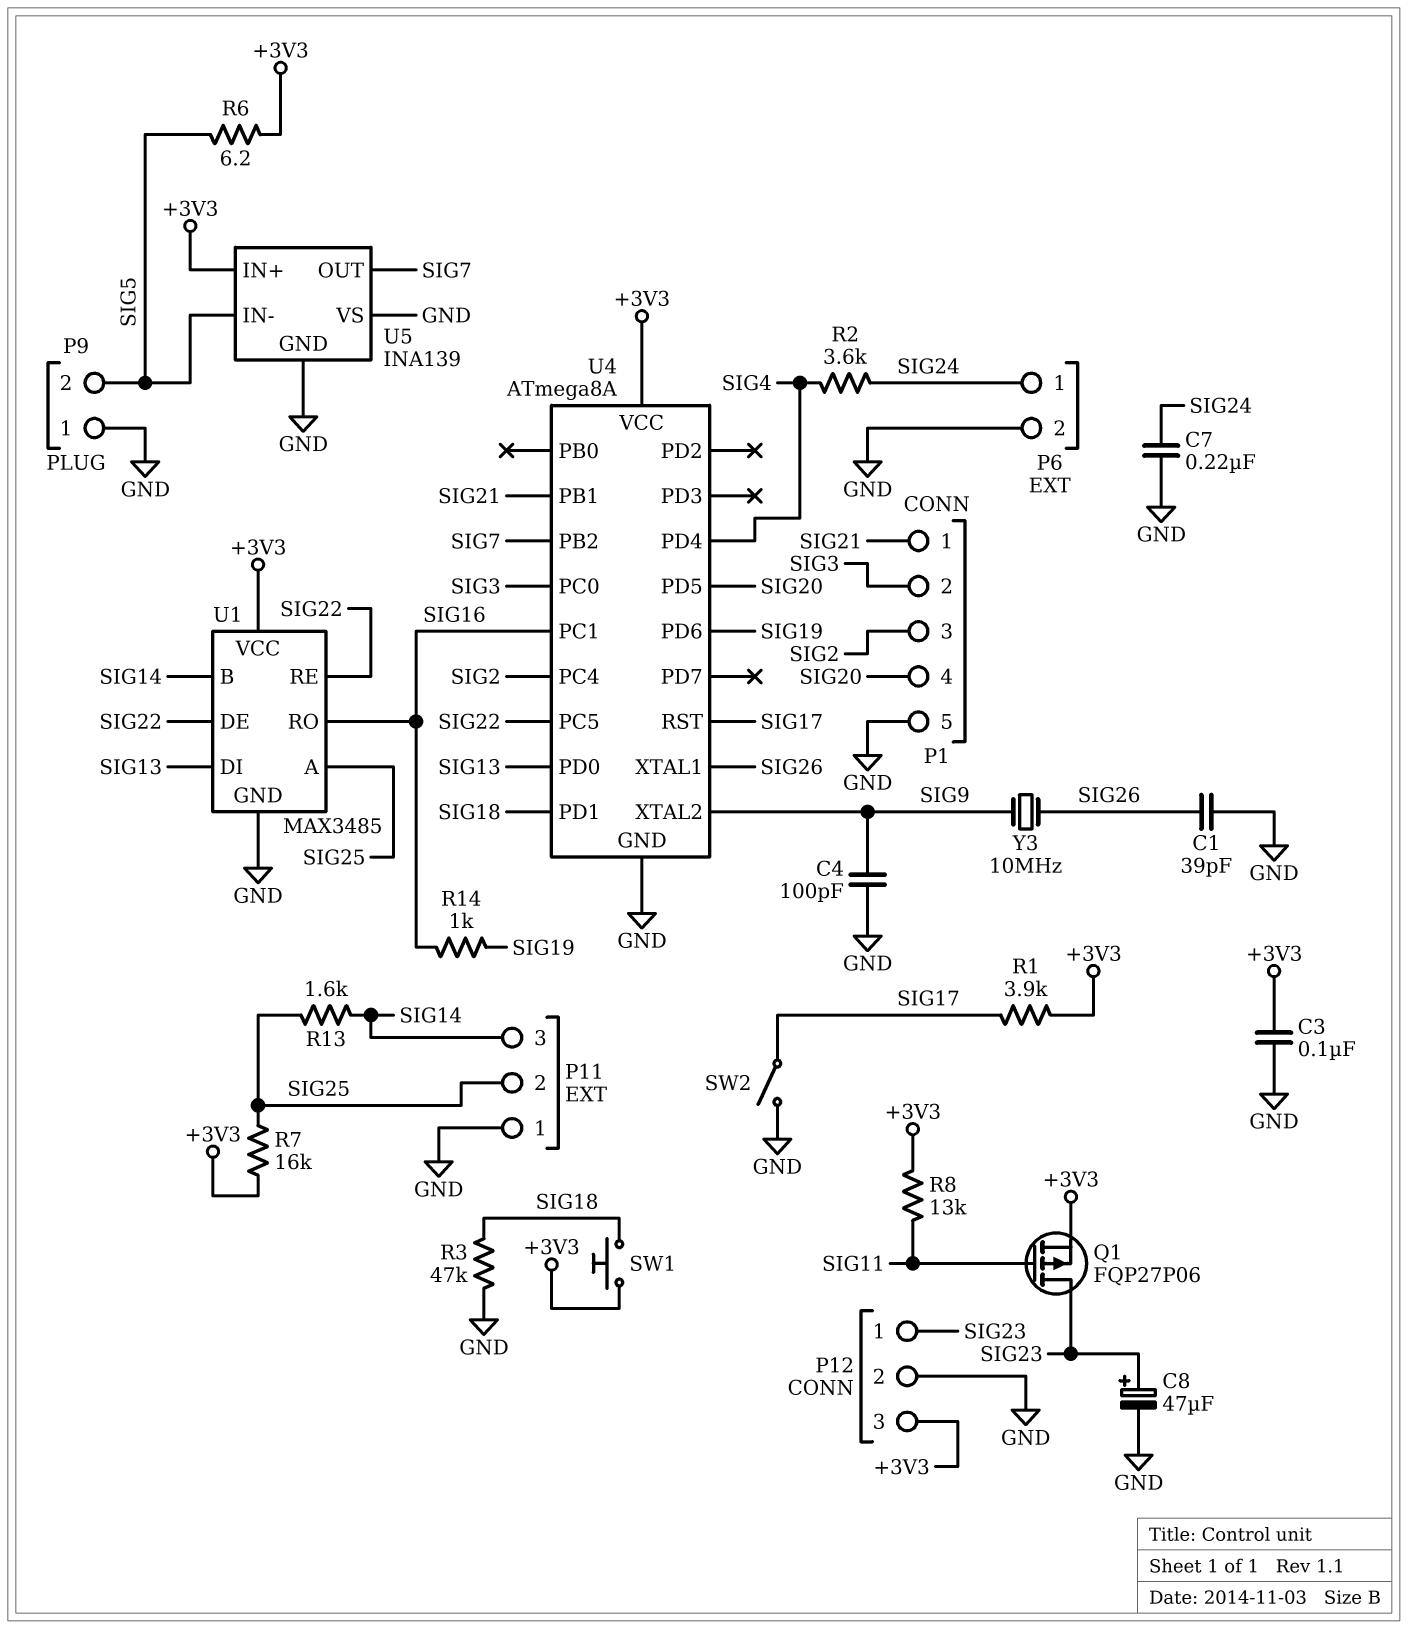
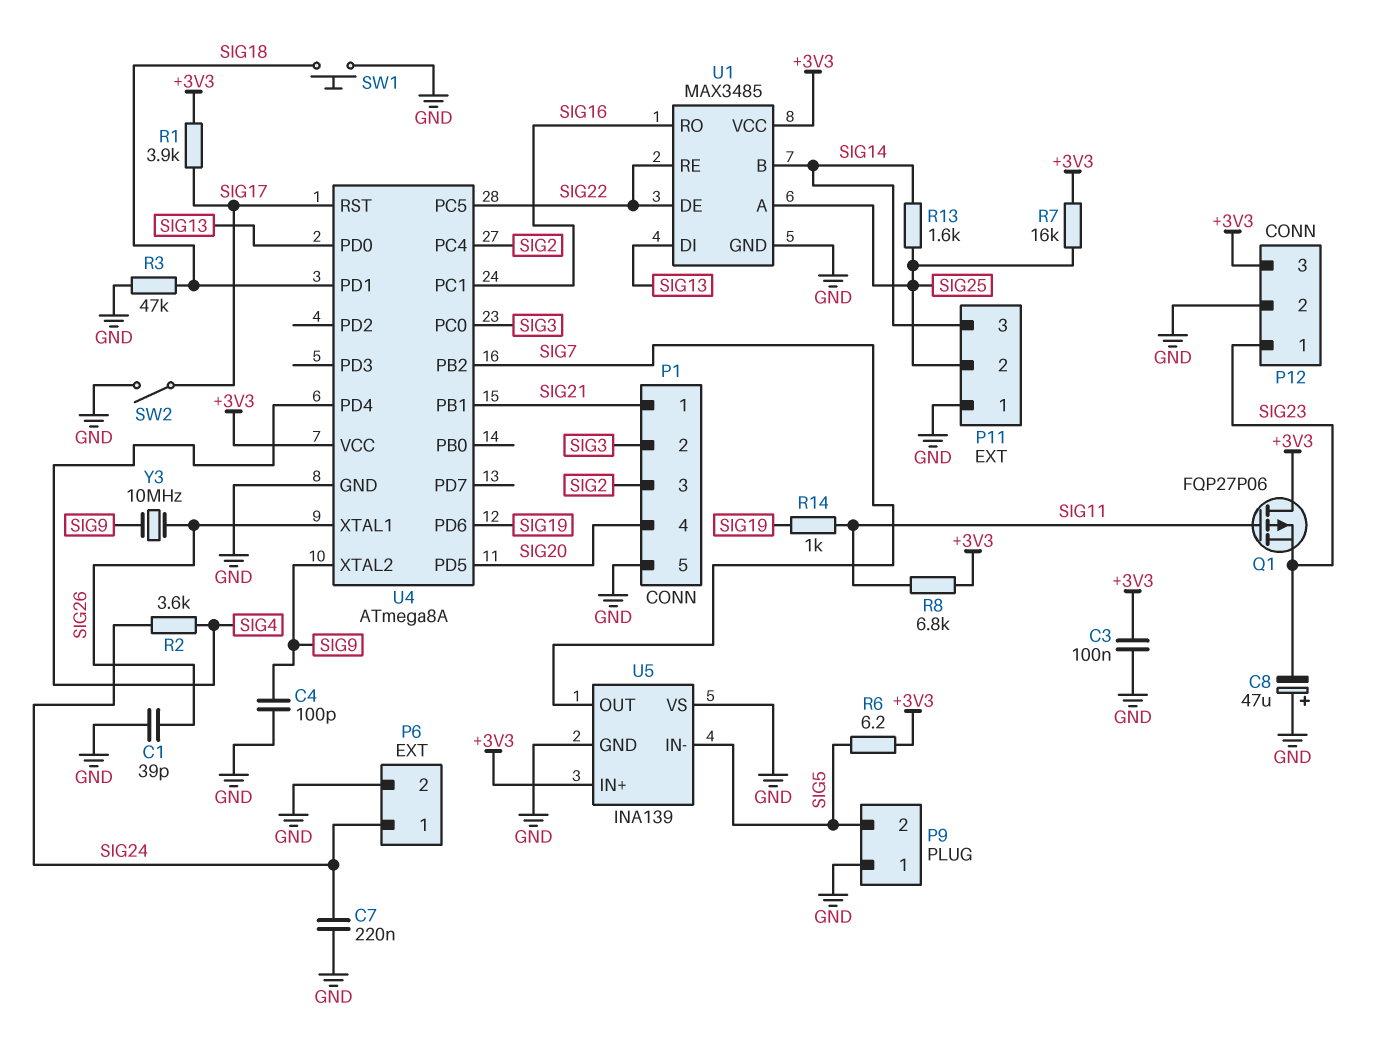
C8: 47uF (plus SIG23, minus GND) -> 47uF (plus GND, minus SIG23)
Q1: PMOS FQP27P06 (G SIG11, D SIG23, S +3V3) -> PMOS FQP27P06 (G SIG11, D +3V3, S SIG23)
R8: 13k (+3V3, SIG11) -> 6.8k (+3V3, SIG11)
R14: 1k (SIG16, SIG19) -> 1k (SIG11, SIG19)
SW1: button (+3V3, SIG18) -> button (GND, SIG18)

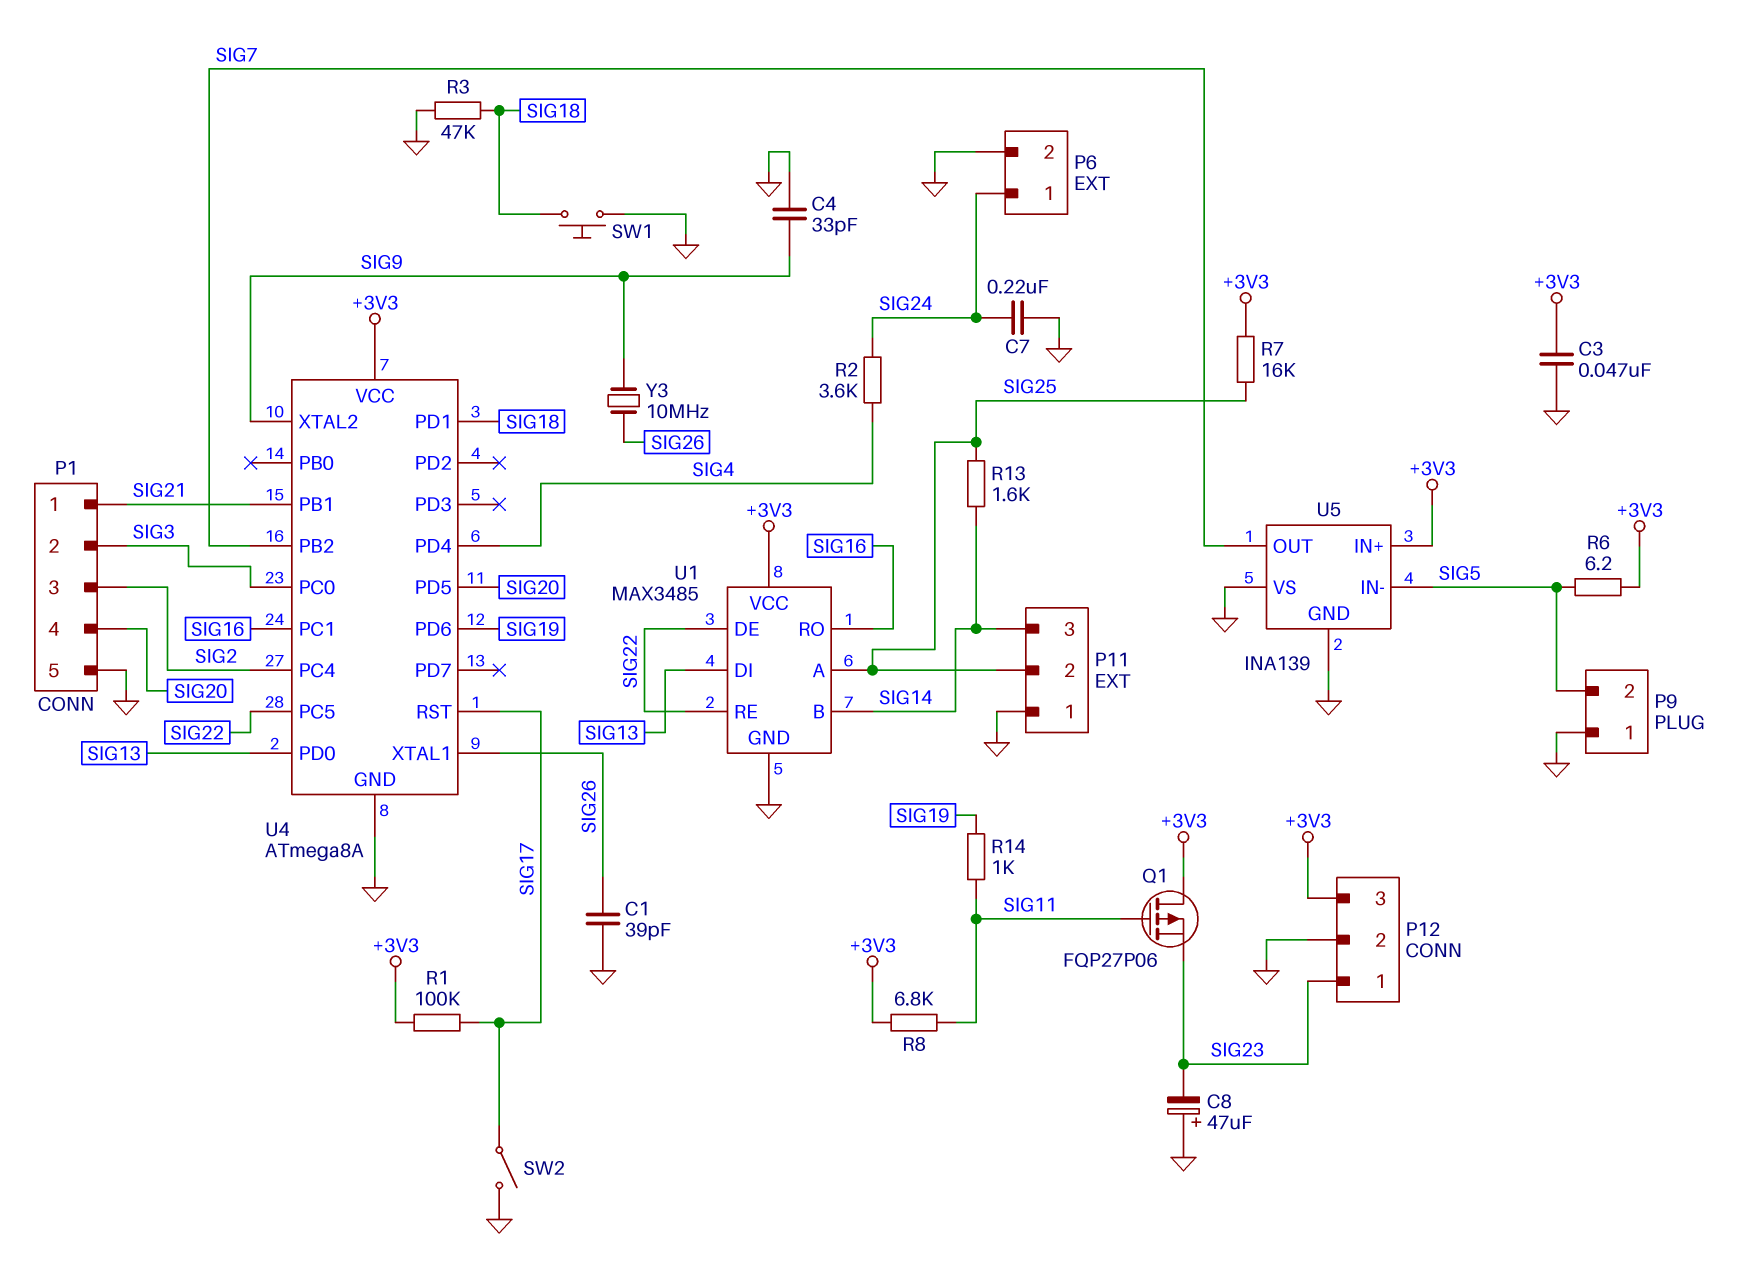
C3: 100nF (+3V3, GND) -> 47nF (+3V3, GND)
C4: 100pF (GND, SIG9) -> 33pF (GND, SIG9)
R1: 3.9k (+3V3, SIG17) -> 100k (+3V3, SIG17)

